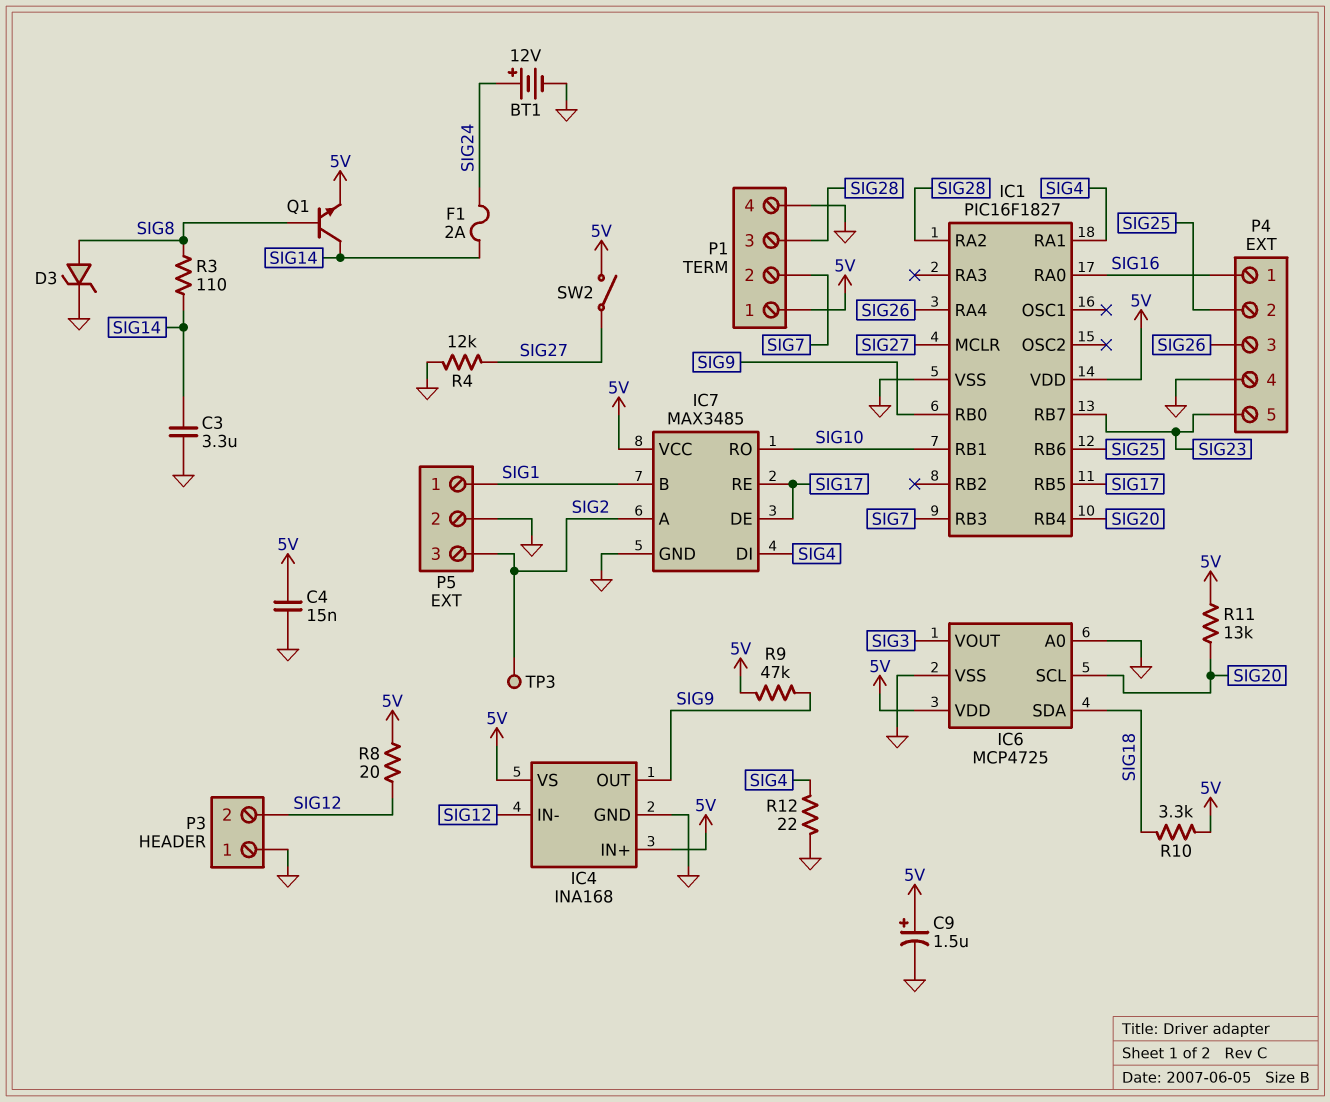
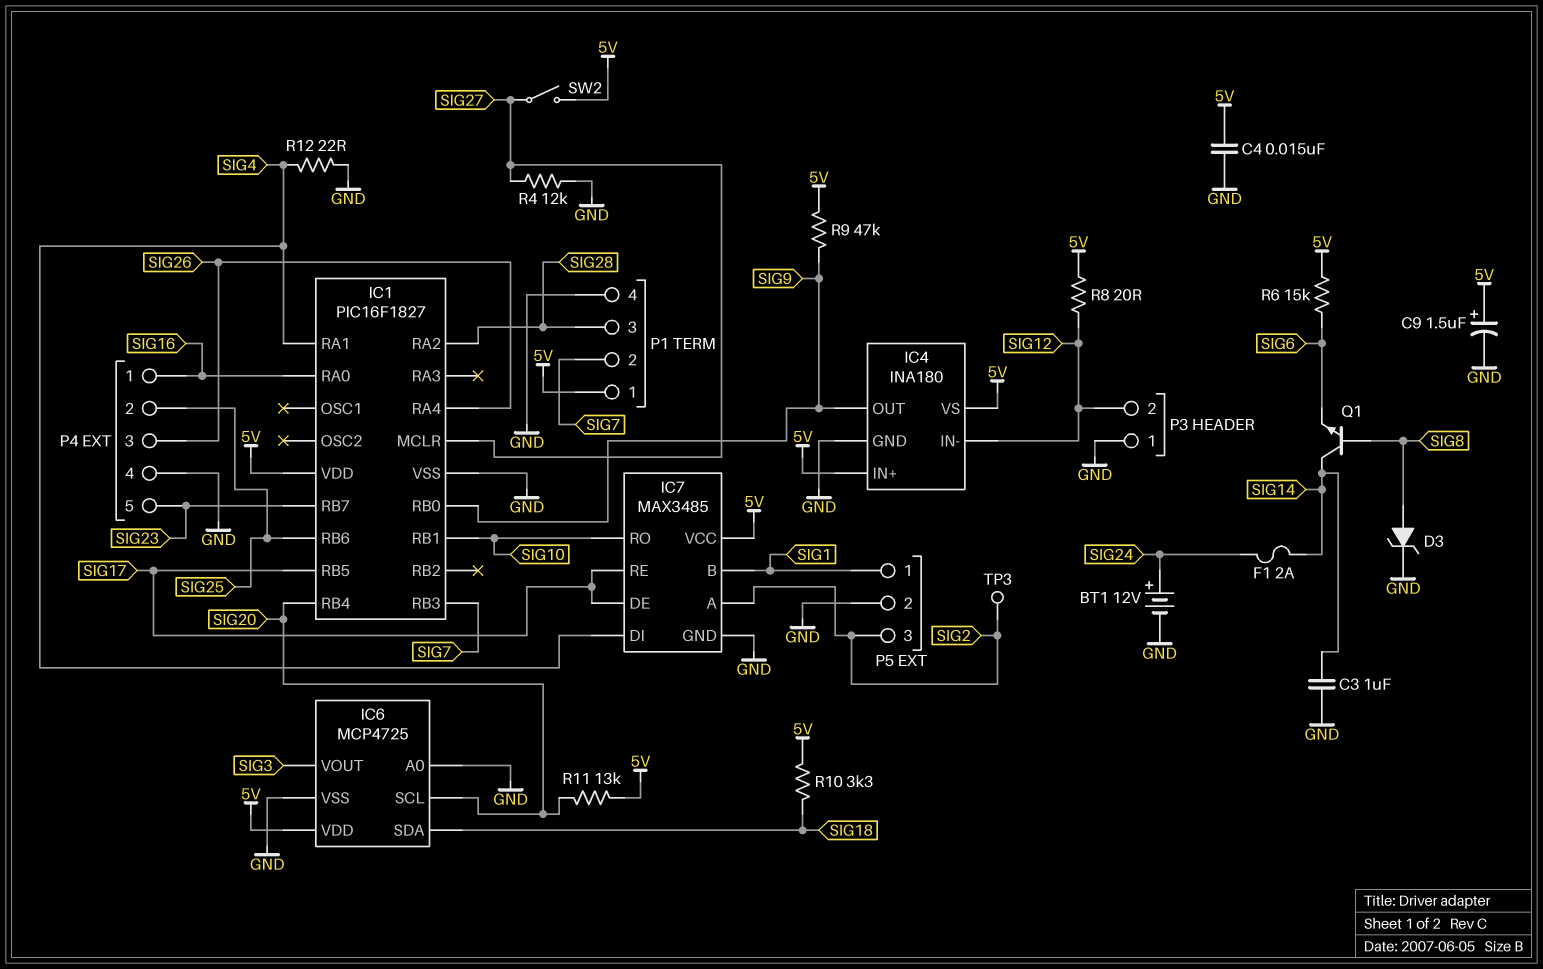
C3: 3.3uF (GND, SIG14) -> 1uF (GND, SIG14)
IC4: INA168 -> INA180
Q1: NPN (B SIG8, C SIG14, E 5V) -> NPN (B SIG8, C SIG14, E SIG6)
R3: 110 (SIG8, SIG14) -> none
R6: none -> 15k (5V, SIG6)

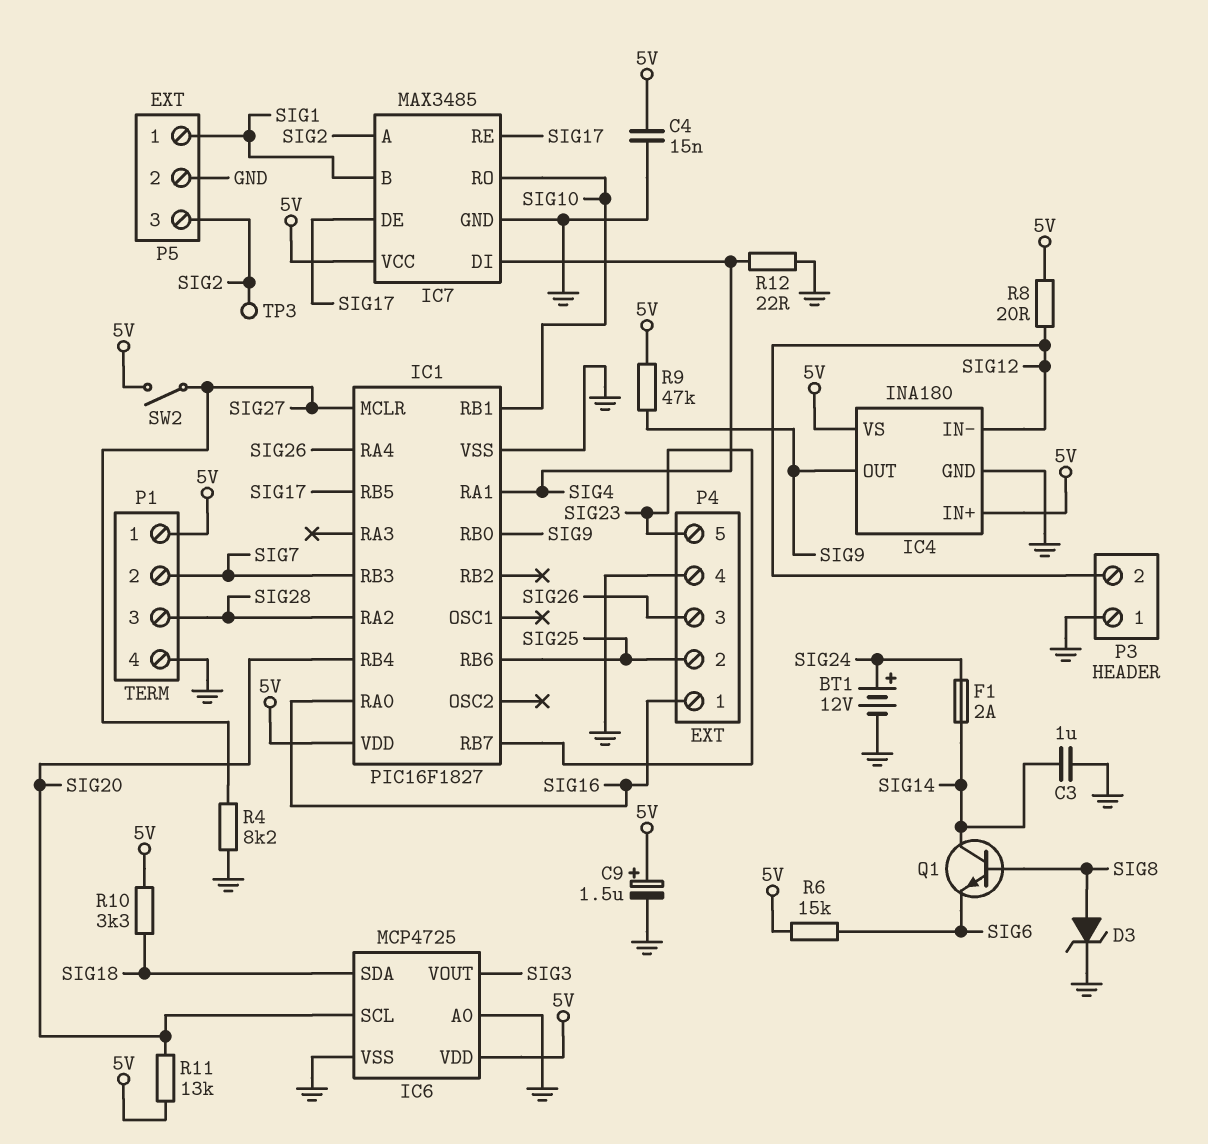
R4: 12k (GND, SIG27) -> 8.2k (GND, SIG27)

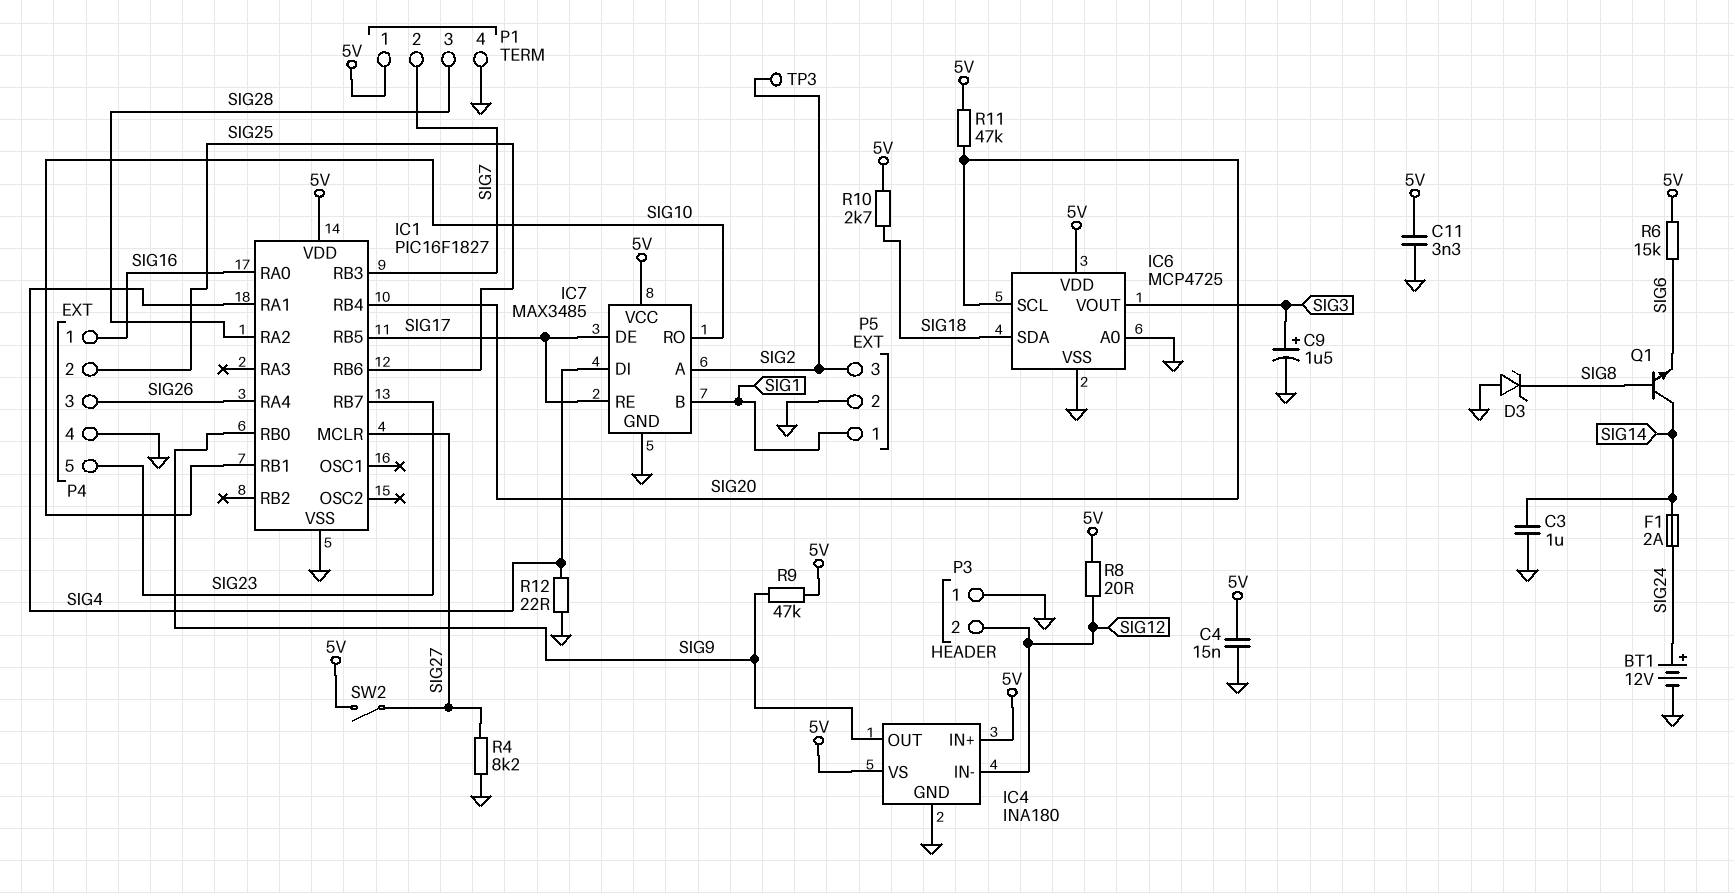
C9: 1.5uF (plus 5V, minus GND) -> 1.5uF (plus SIG3, minus GND)
C11: none -> 3.3nF (5V, GND)
D3: zener (A SIG8, K GND) -> zener (A GND, K SIG8)
R10: 3.3k (5V, SIG18) -> 2.7k (5V, SIG18)
R11: 13k (5V, SIG20) -> 47k (5V, SIG20)

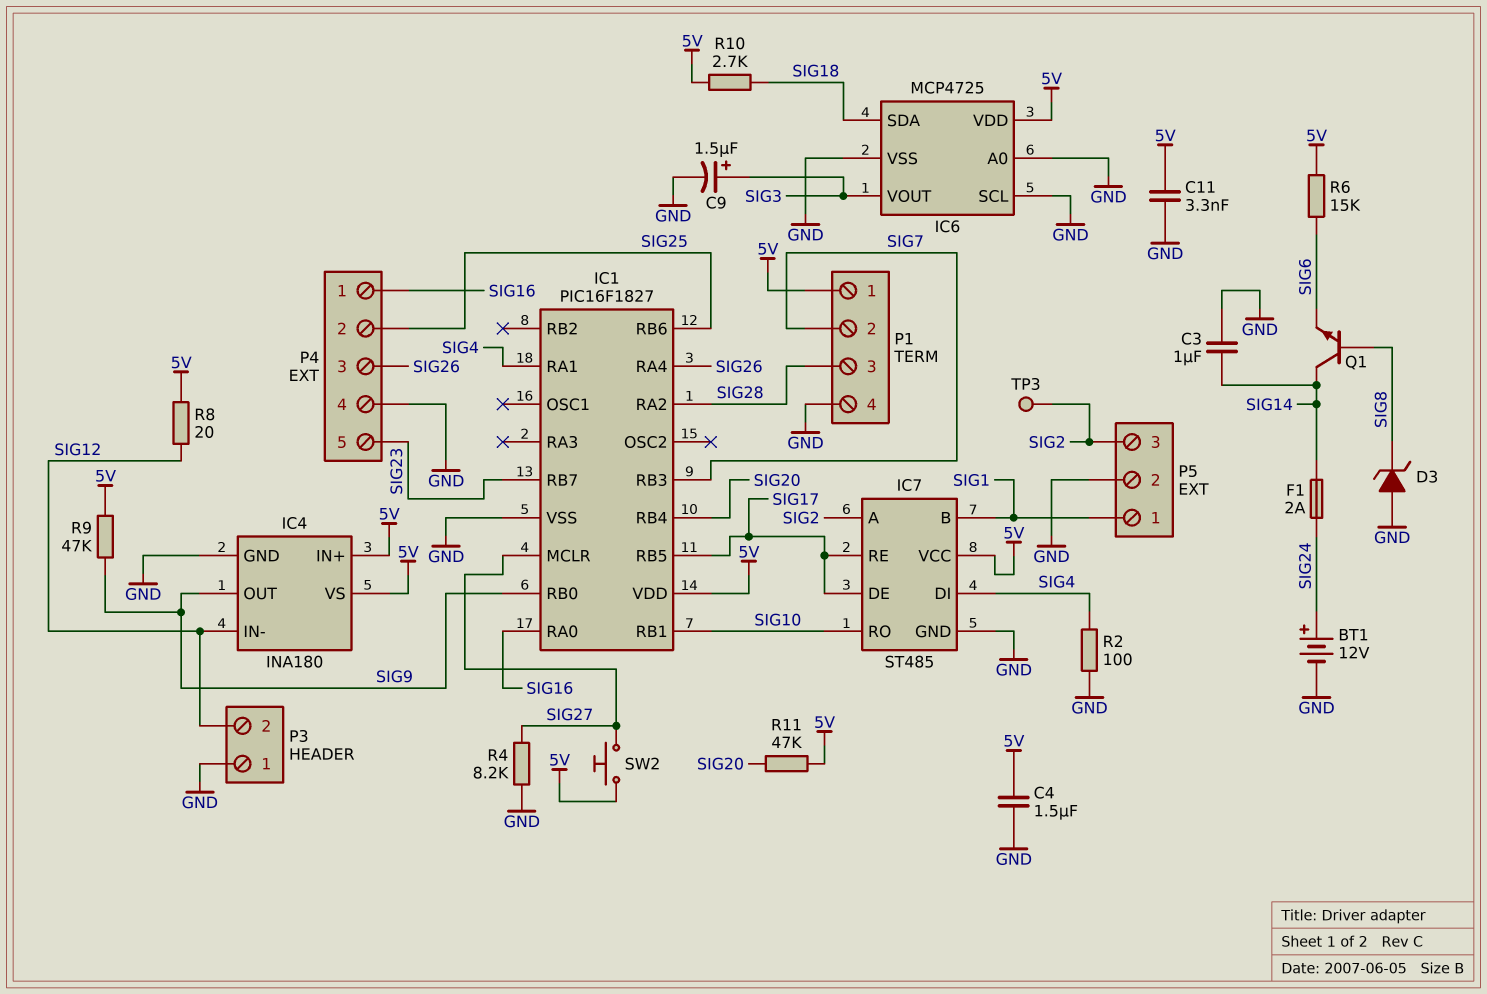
C4: 15nF (5V, GND) -> 1.5uF (5V, GND)
IC6 pin SCL: SIG20 -> GND
IC7: MAX3485 -> ST485
R2: none -> 100 (GND, SIG4)
R12: 22 (GND, SIG4) -> none
SW2: switch (5V, SIG27) -> button (5V, SIG27)

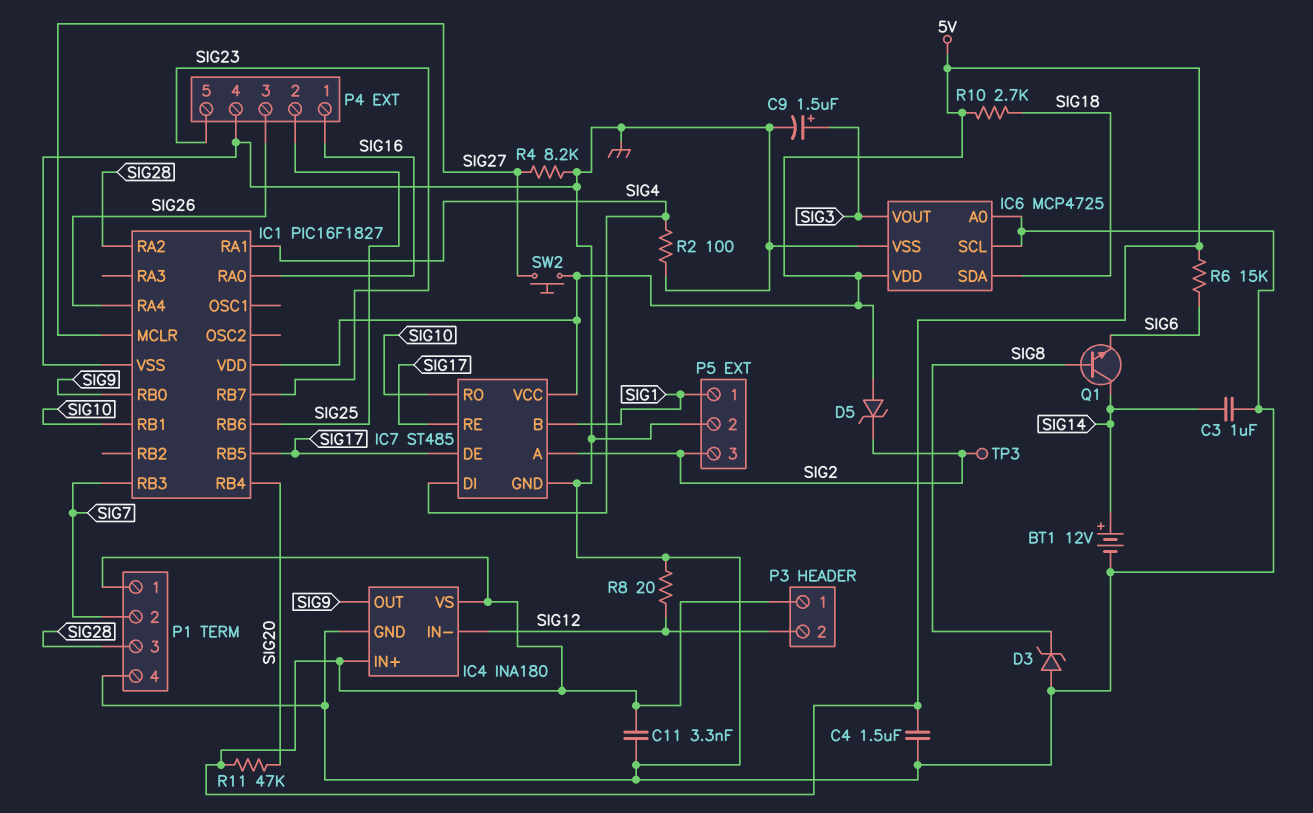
BT1: 12V (plus SIG24, minus GND) -> 12V (plus SIG14, minus GND)
D5: none -> zener (A 5V, K SIG2)
F1: 2A (SIG14, SIG24) -> none
P3 pin 1: GND -> 5V
R8: 20 (5V, SIG12) -> 20 (GND, SIG12)
R9: 47k (5V, SIG9) -> none

